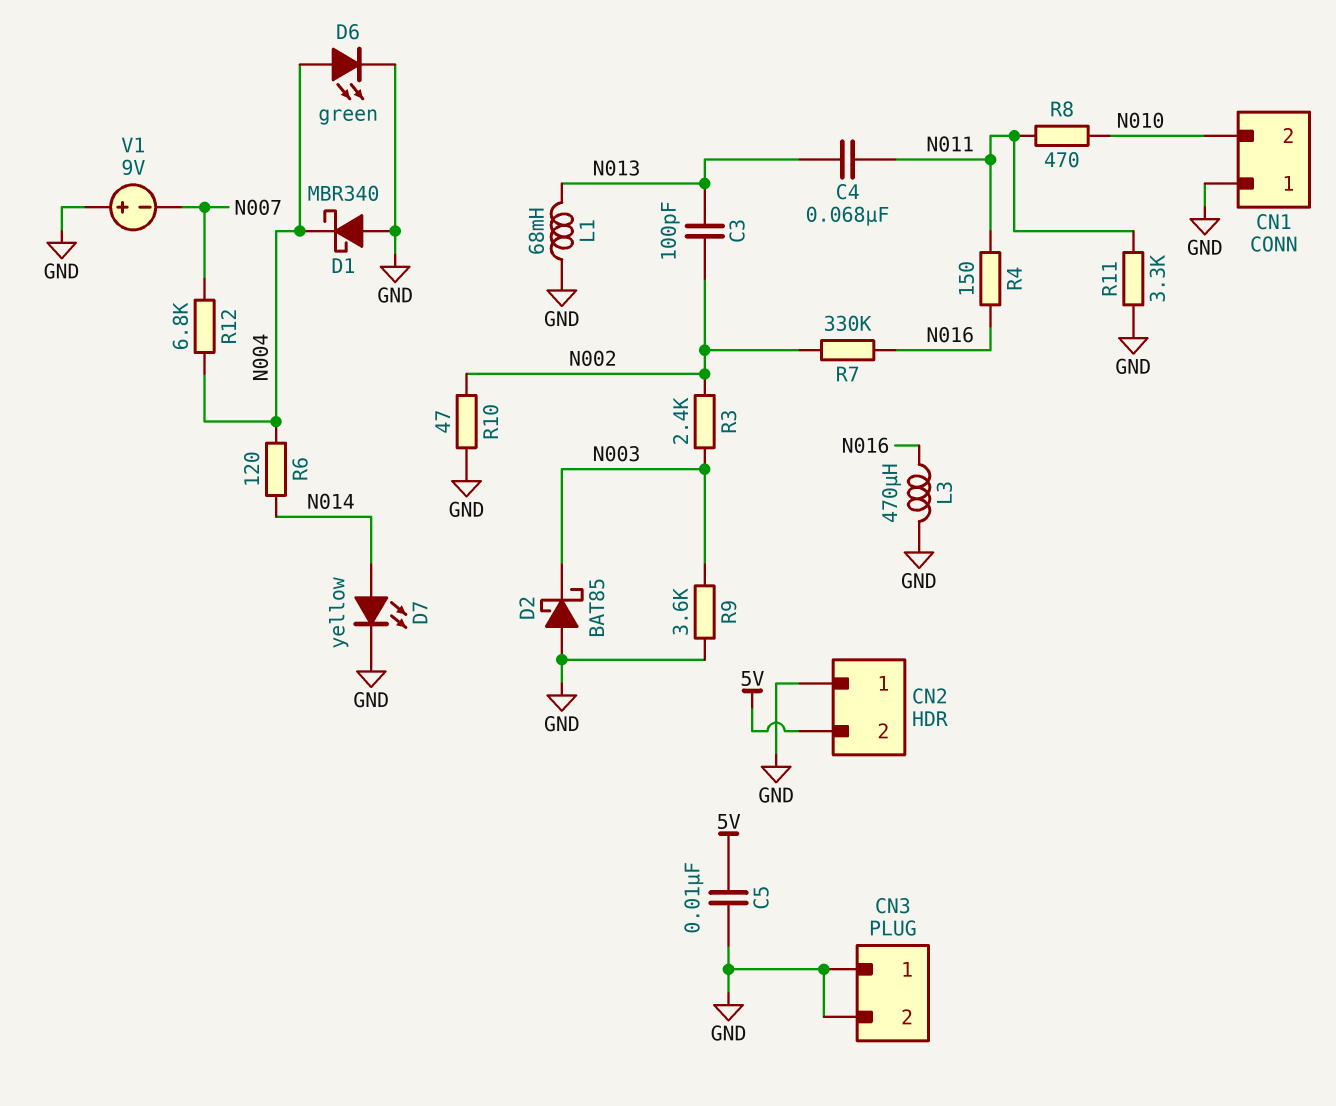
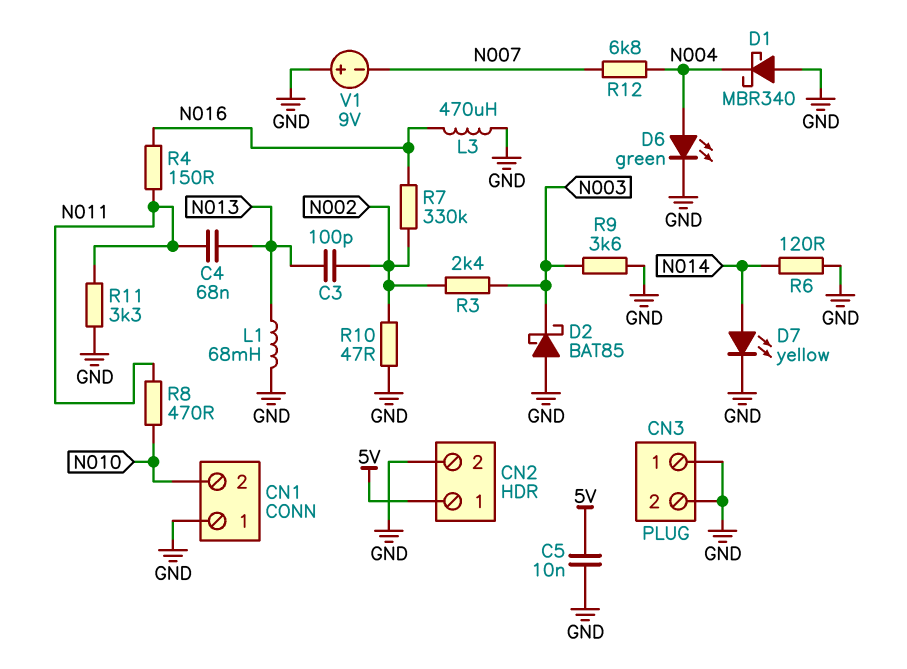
CN2 pin 1: GND -> 5V
CN2 pin 2: 5V -> GND
R6: 120 (N004, N014) -> 120 (GND, N014)

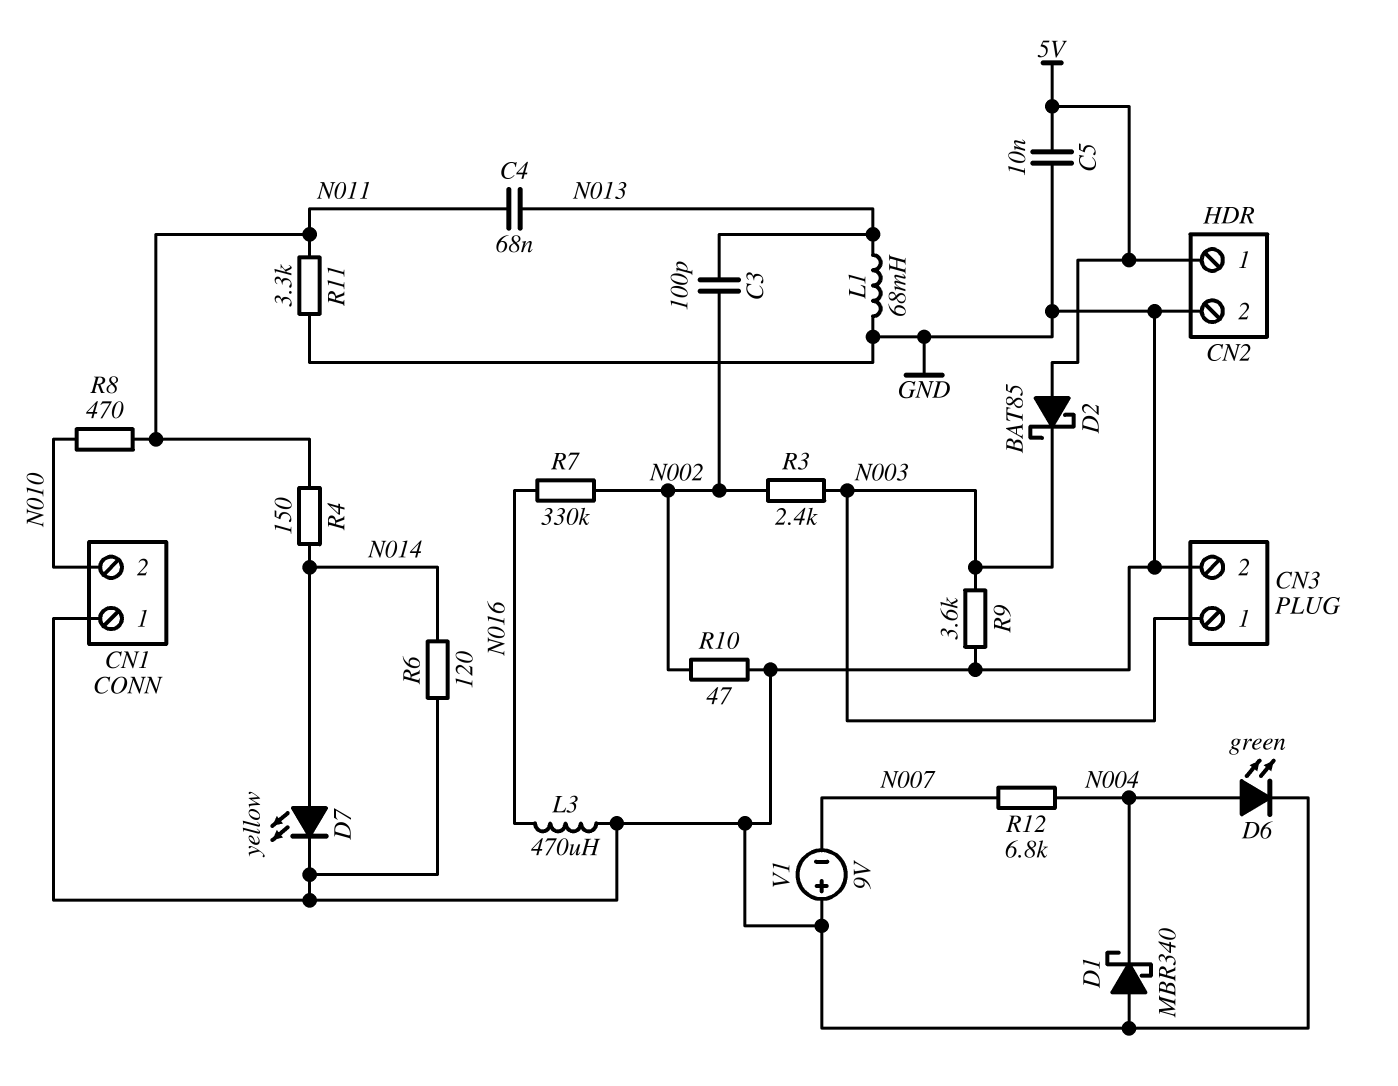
CN3 pin 1: GND -> N003
D2: schottky BAT85 (A GND, K N003) -> schottky BAT85 (A 5V, K N003)
R4: 150 (N011, N016) -> 150 (N011, N014)

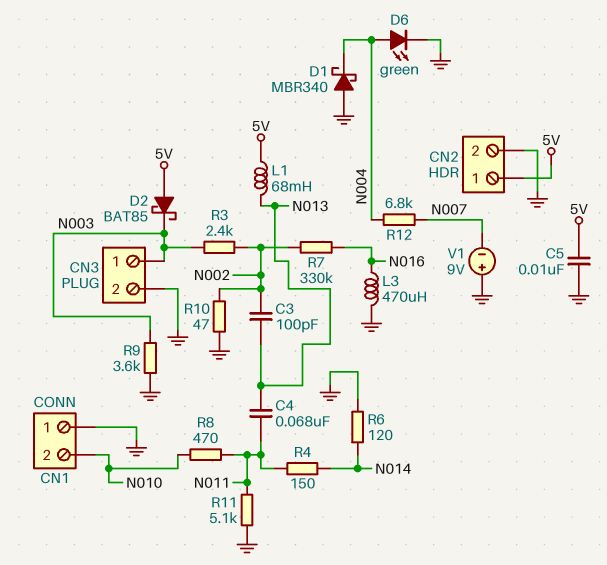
D7: LED yellow (A N014, K GND) -> none
L1: 68mH (GND, N013) -> 68mH (5V, N013)
R11: 3.3k (GND, N011) -> 5.1k (GND, N011)

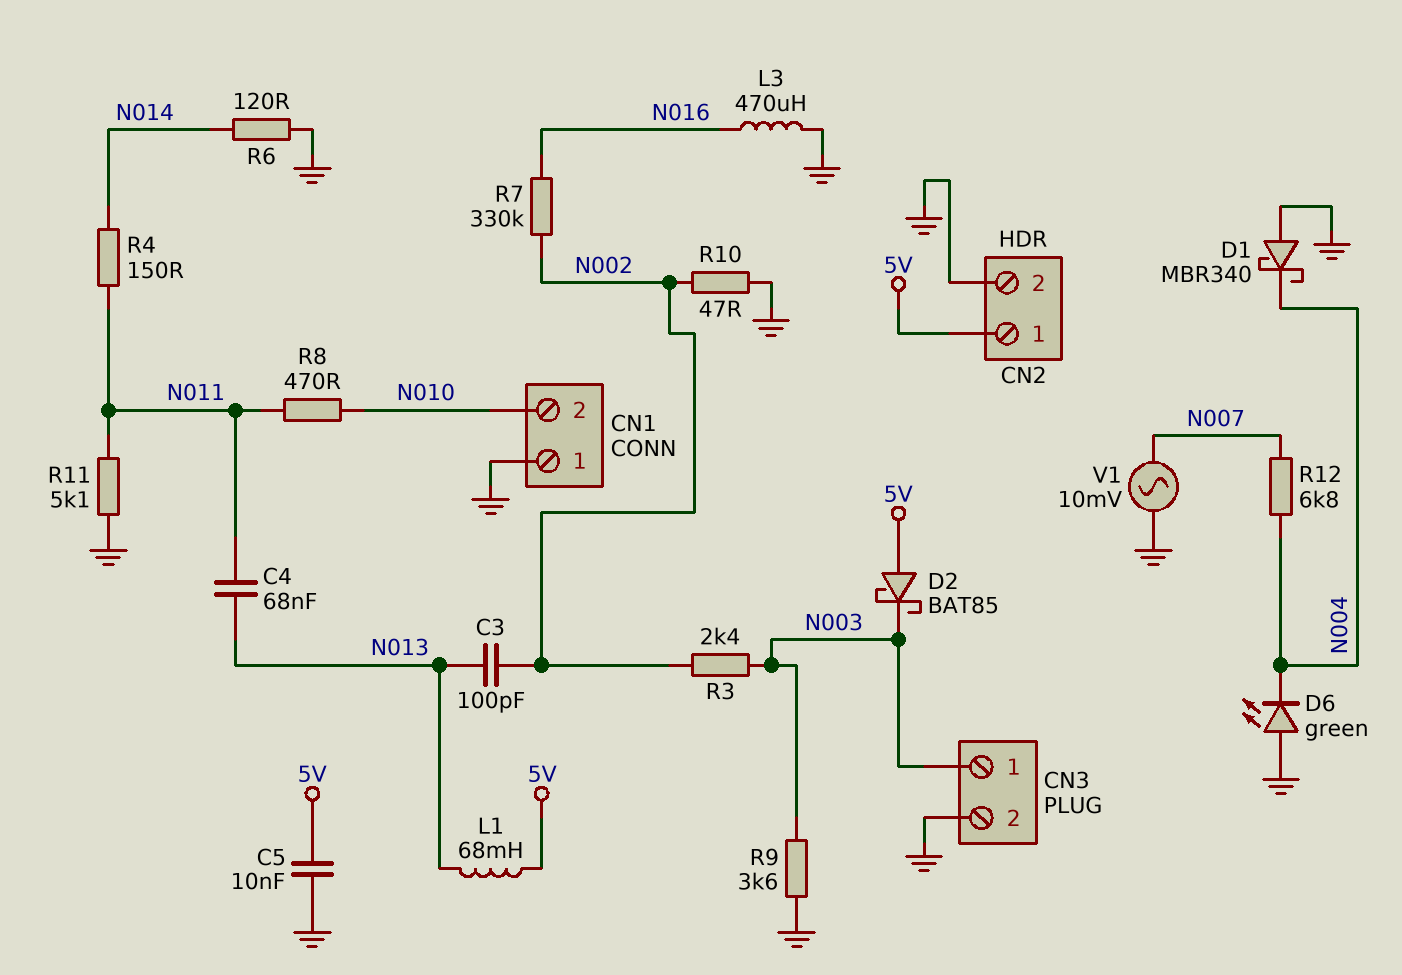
D6: LED green (A N004, K GND) -> LED green (A GND, K N004)
V1: 9V (plus GND, minus N007) -> AC 10mV (GND, N007)

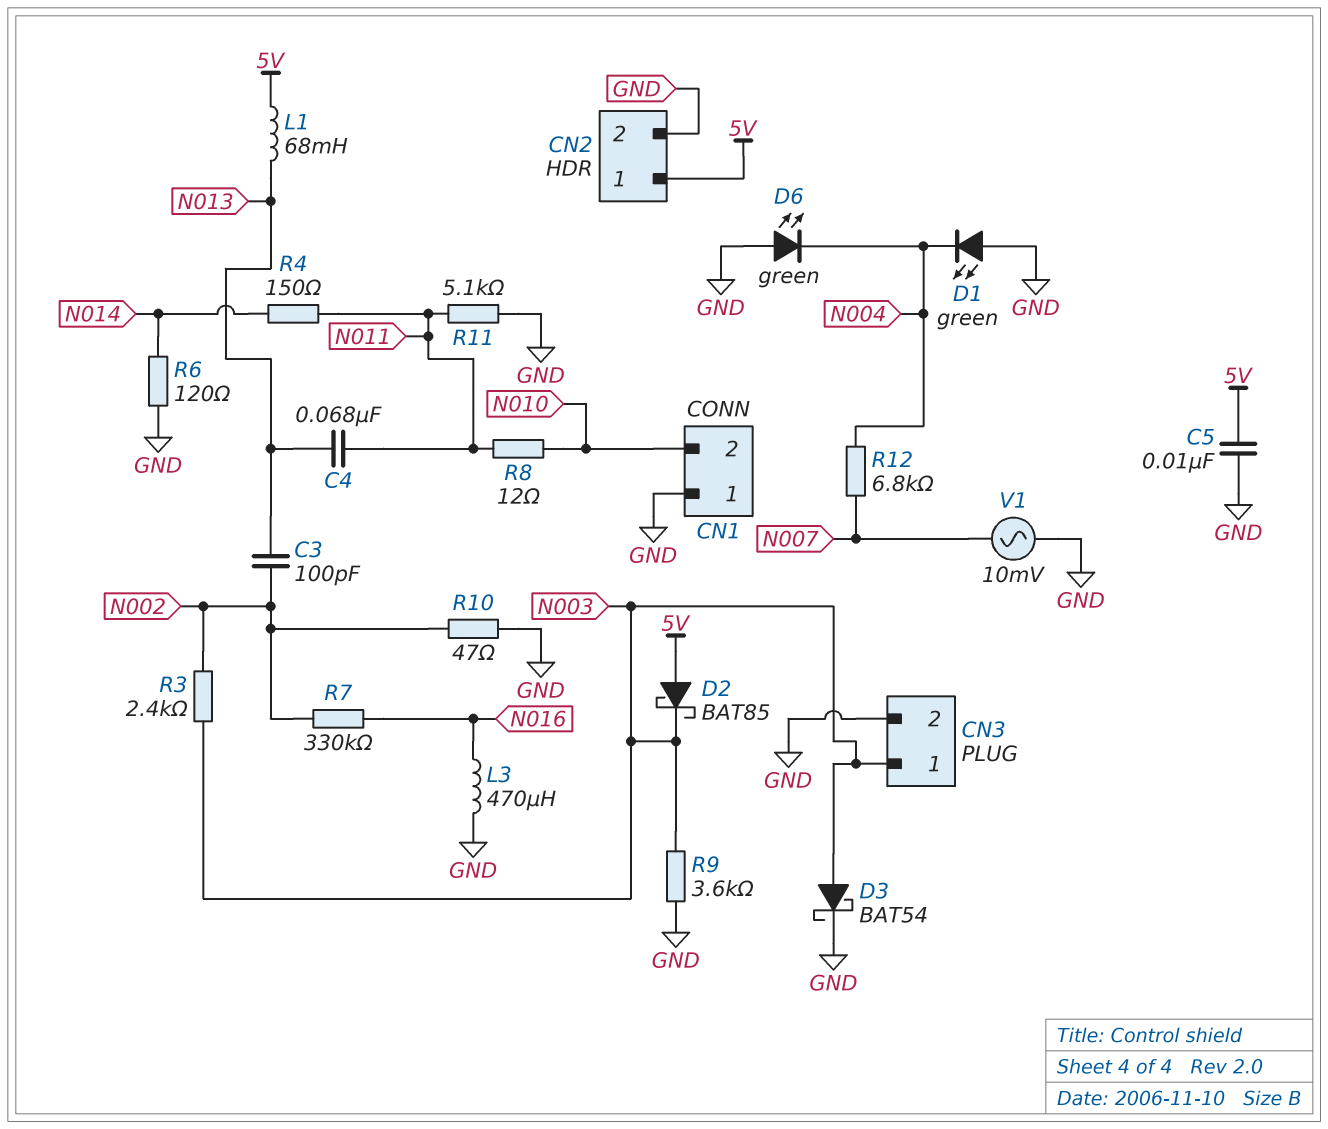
D1: schottky MBR340 (A GND, K N004) -> LED green (A GND, K N004)
D3: none -> schottky BAT54 (A N003, K GND)
R8: 470 (N010, N011) -> 12 (N010, N011)

